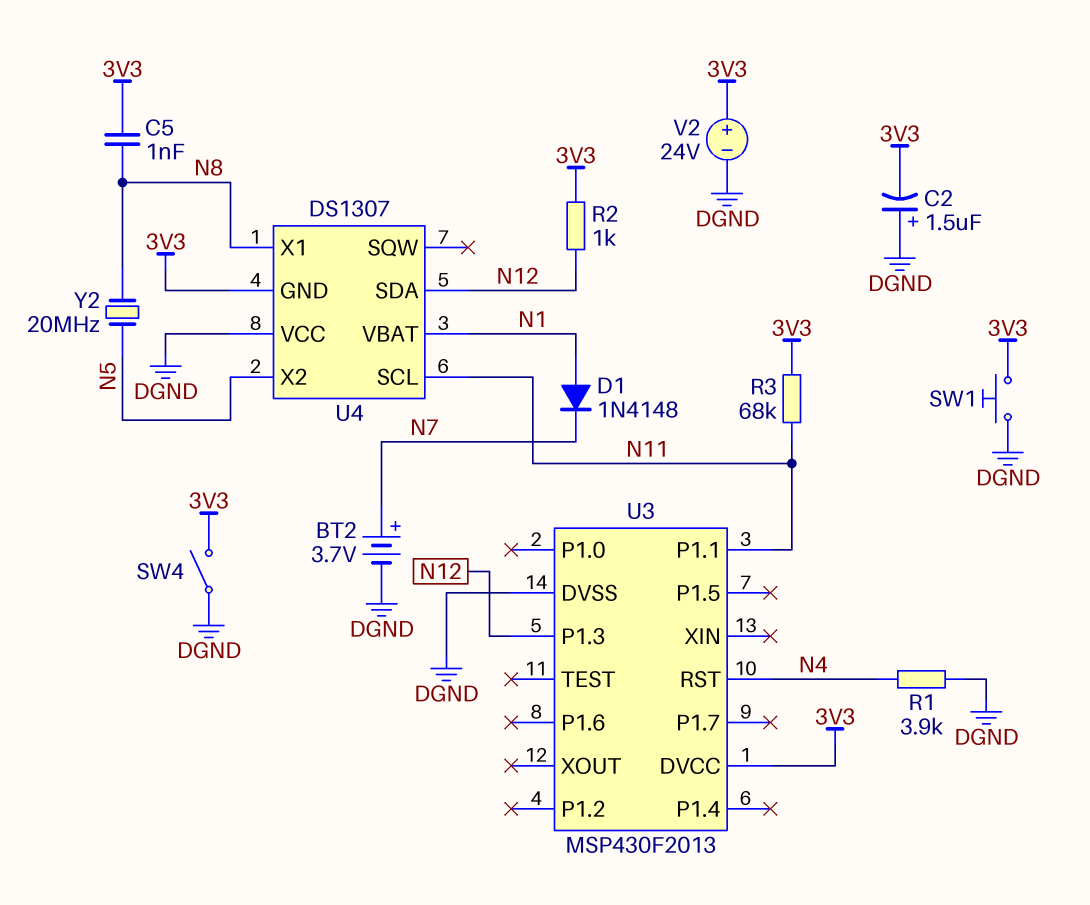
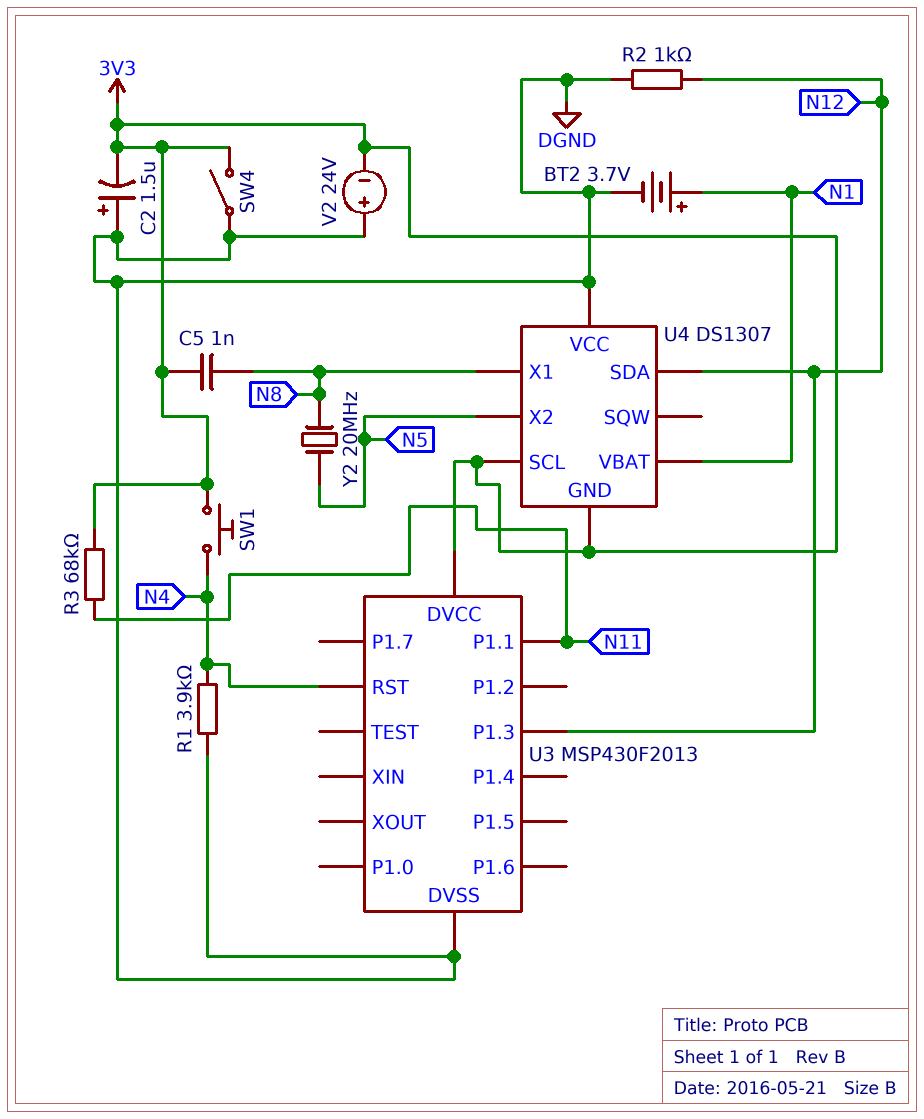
BT2: 3.7V (plus N7, minus DGND) -> 3.7V (plus N1, minus DGND)
D1: diode 1N4148 (A N1, K N7) -> none
R2: 1k (3V3, N12) -> 1k (DGND, N12)
SW1: button (3V3, DGND) -> button (3V3, N4)
U4 pin SCL: N11 -> 3V3
V2: 24V (plus 3V3, minus DGND) -> 24V (plus DGND, minus 3V3)

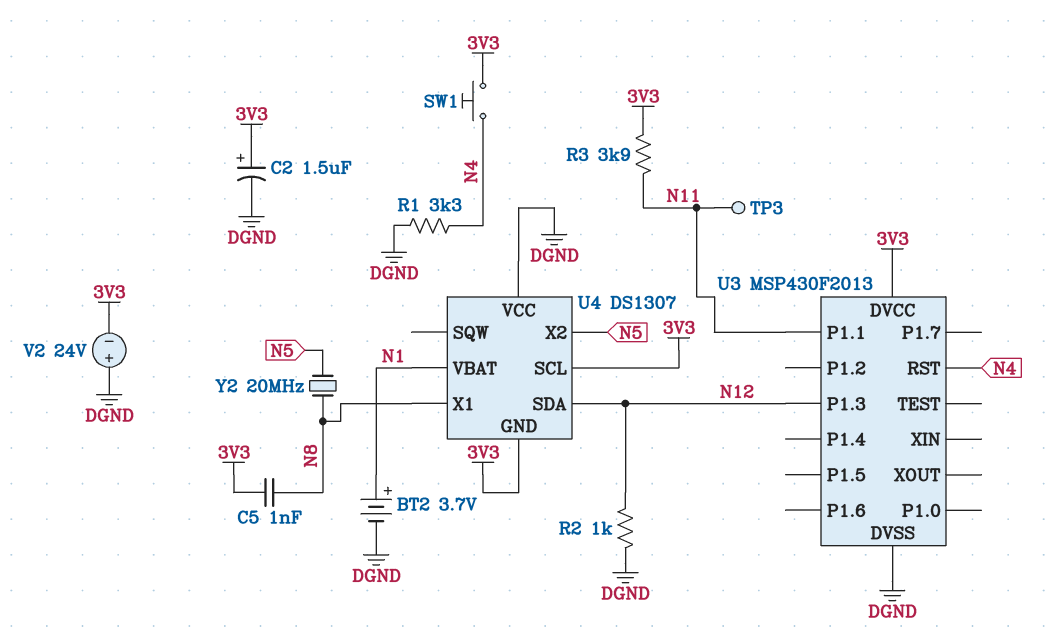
C2: 1.5uF (plus DGND, minus 3V3) -> 1.5uF (plus 3V3, minus DGND)
R1: 3.9k (DGND, N4) -> 3.3k (DGND, N4)
R3: 68k (3V3, N11) -> 3.9k (3V3, N11)
SW4: switch (3V3, DGND) -> none
TP3: none -> test point (N11)

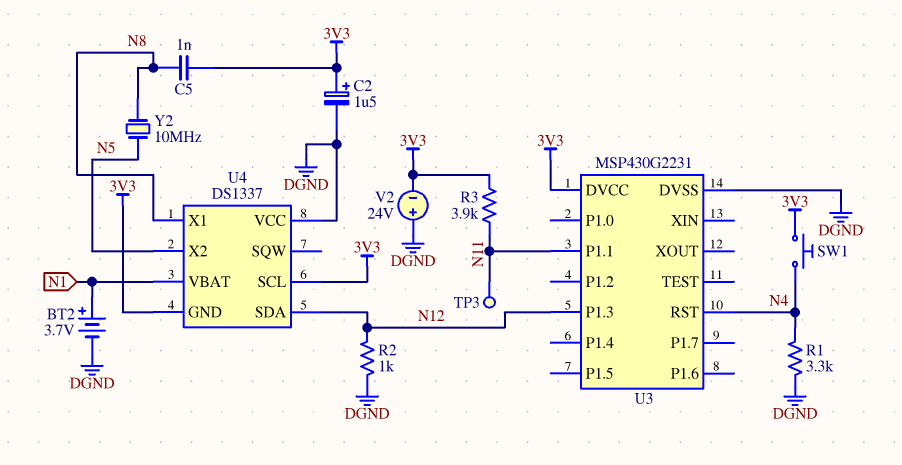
U3: MSP430F2013 -> MSP430G2231
U4: DS1307 -> DS1337
Y2: 20MHz (N5, N8) -> 10MHz (N5, N8)

